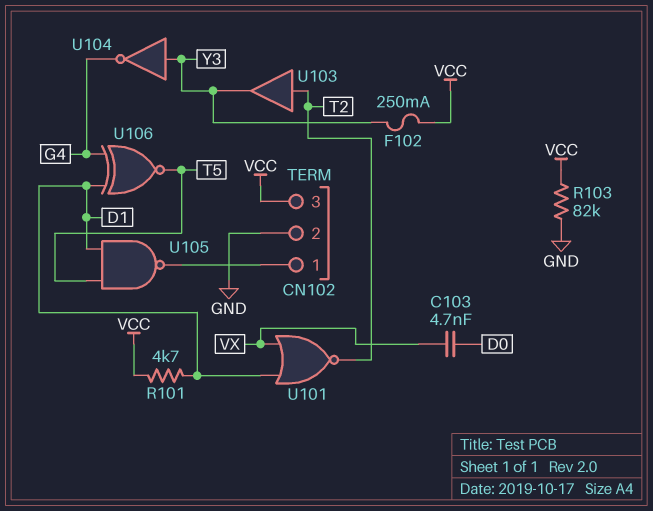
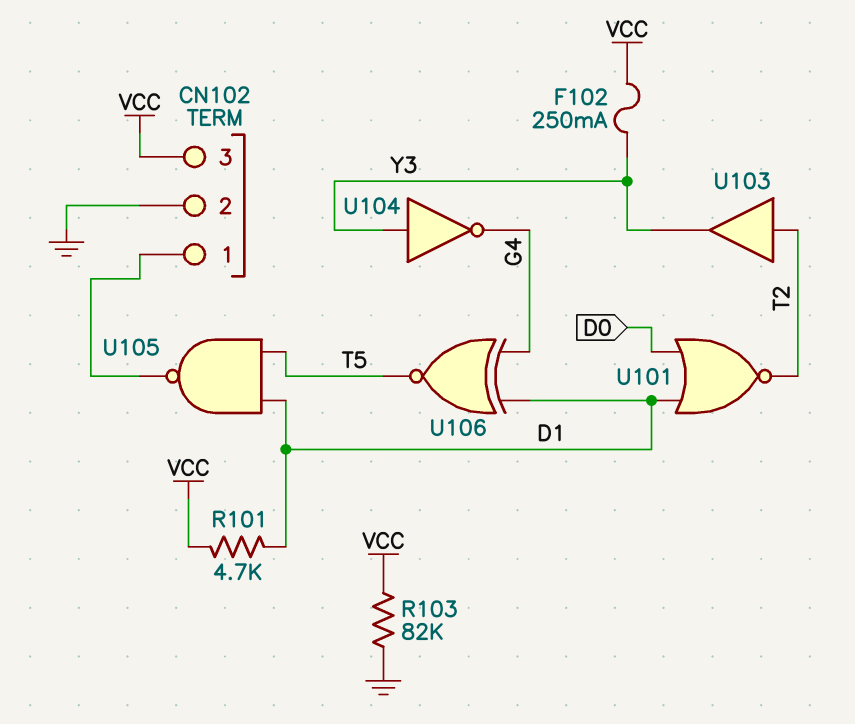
C103: 4.7nF (D0, VX) -> none
U101: NOR (in D1, in VX, out T2) -> NOR (in D0, in D1, out T2)

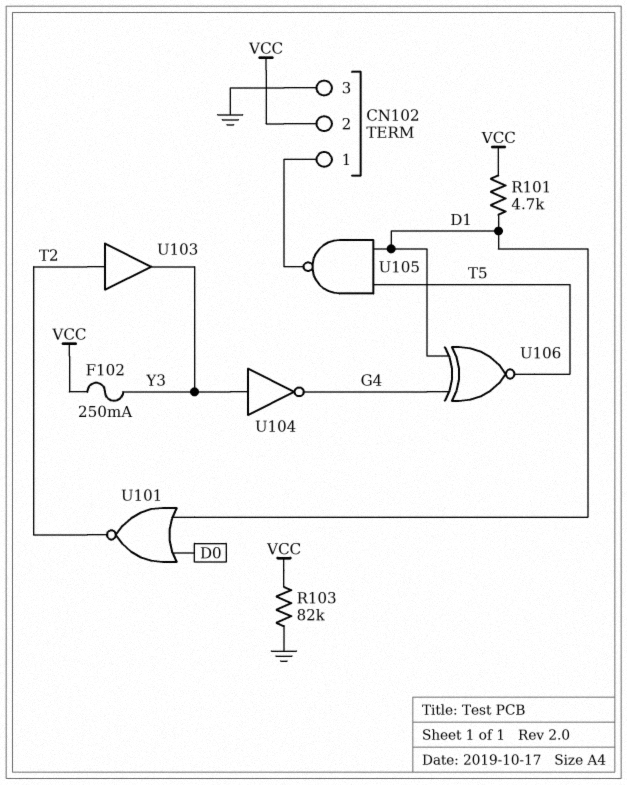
CN102 pin 2: GND -> VCC
CN102 pin 3: VCC -> GND

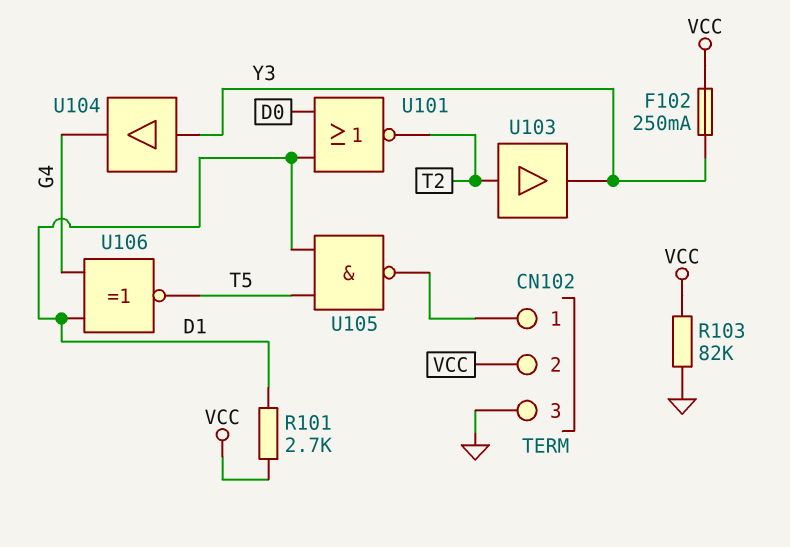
R101: 4.7k (D1, VCC) -> 2.7k (D1, VCC)
U104: NOT (in Y3, out G4) -> buffer (in Y3, out G4)

